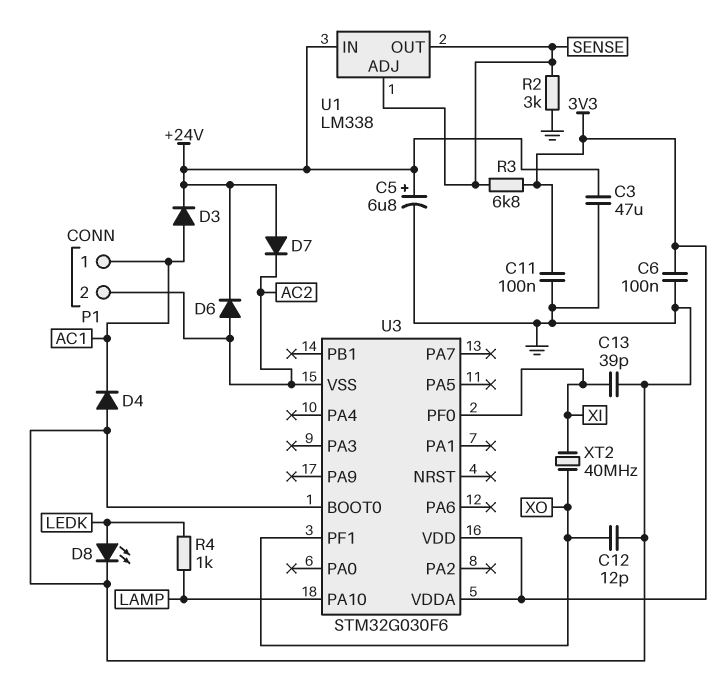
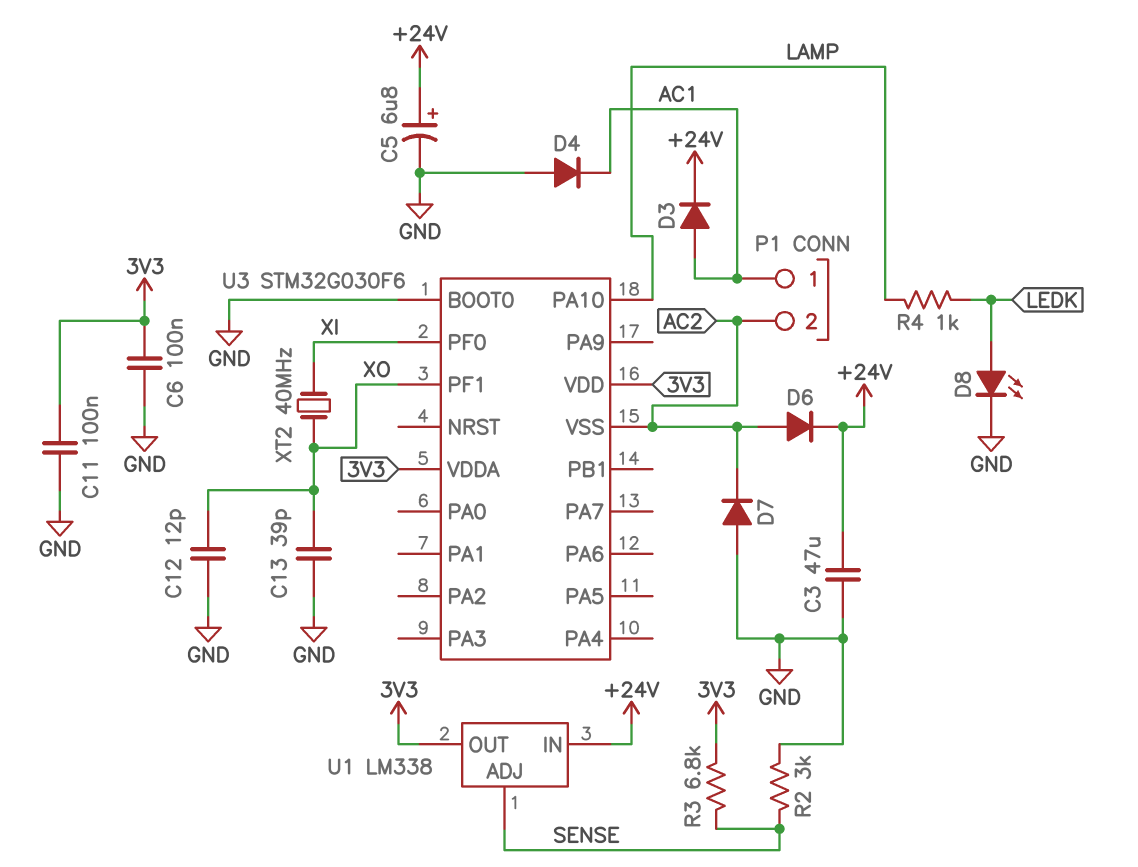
C13: 39pF (GND, XI) -> 39pF (GND, XO)
D7: diode (A +24V, K AC2) -> diode (A GND, K AC2)
U1 pin OUT: SENSE -> 3V3

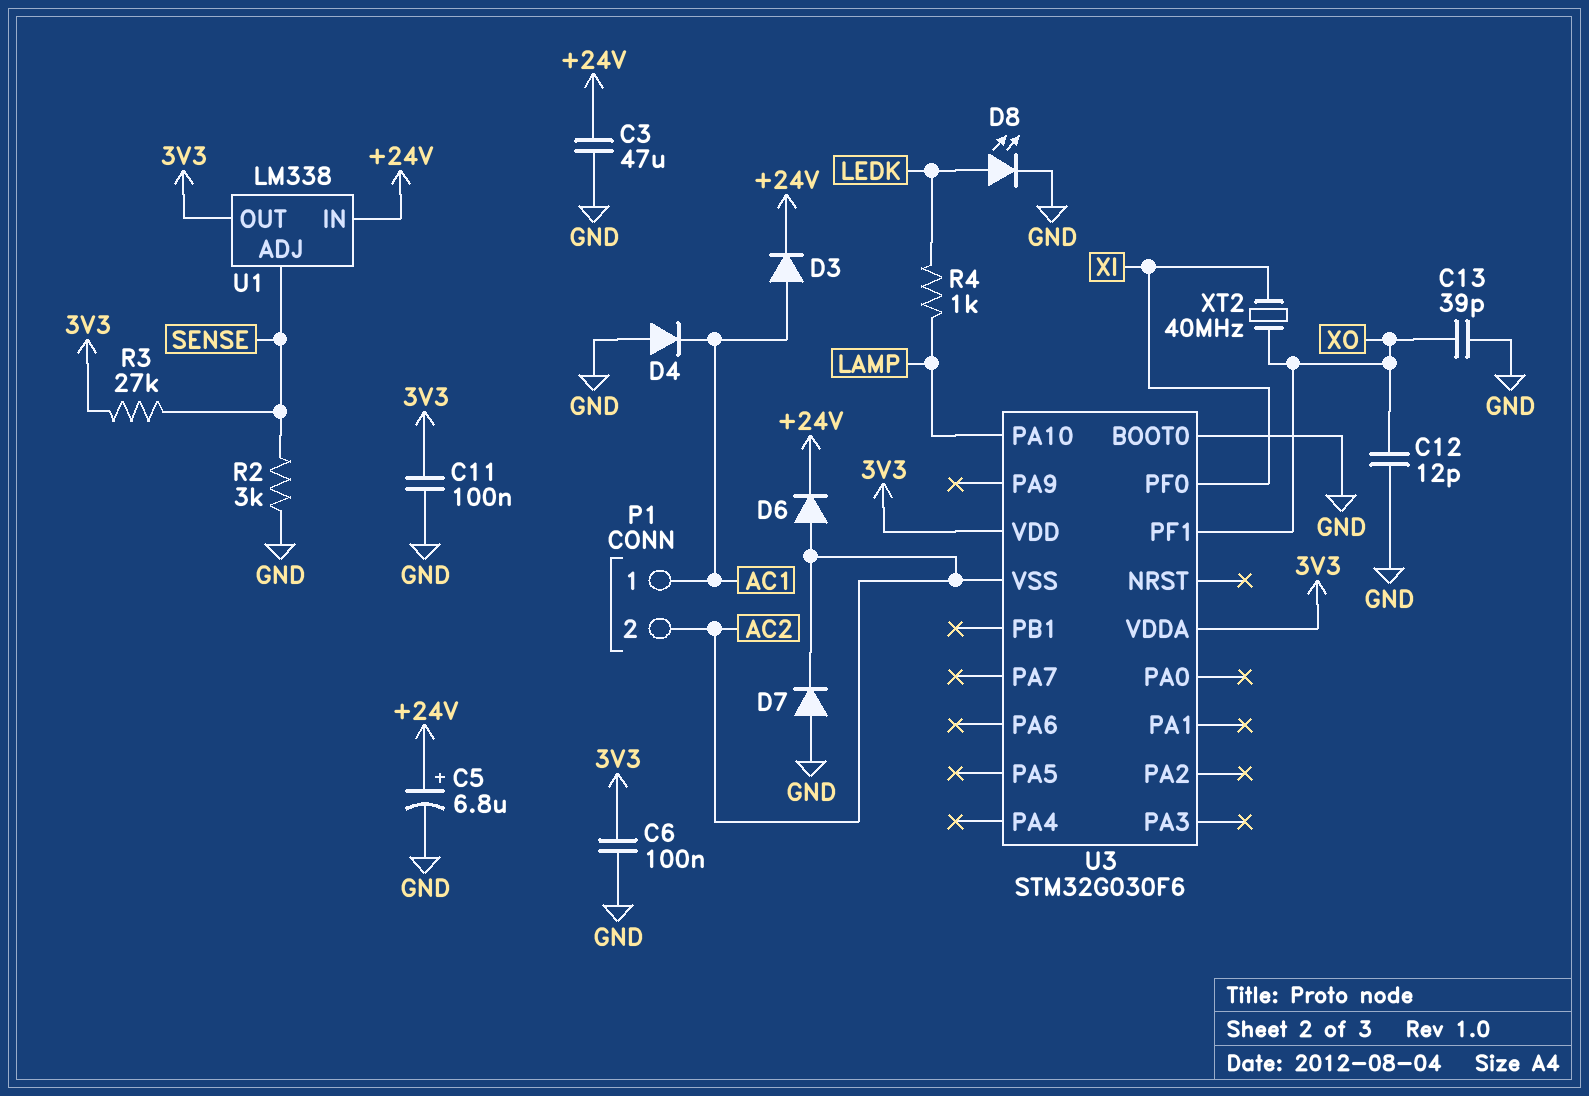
R3: 6.8k (3V3, SENSE) -> 27k (3V3, SENSE)

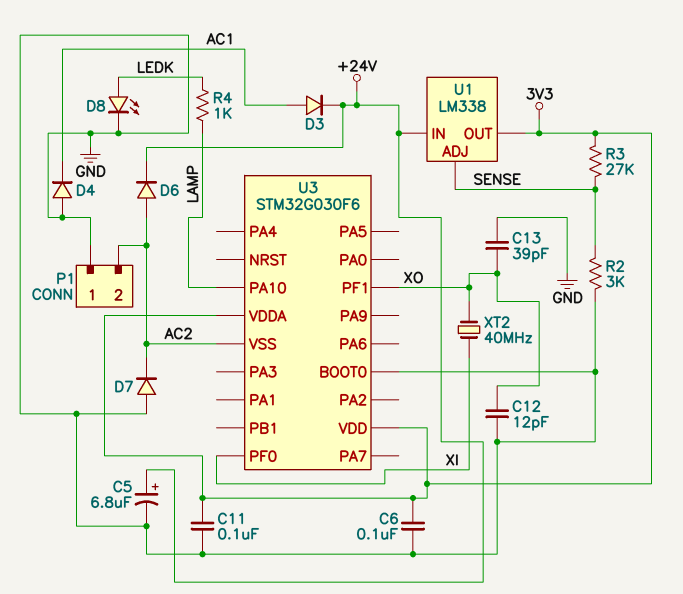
C3: 47uF (+24V, GND) -> none
P1 pin 1: AC1 -> GND

